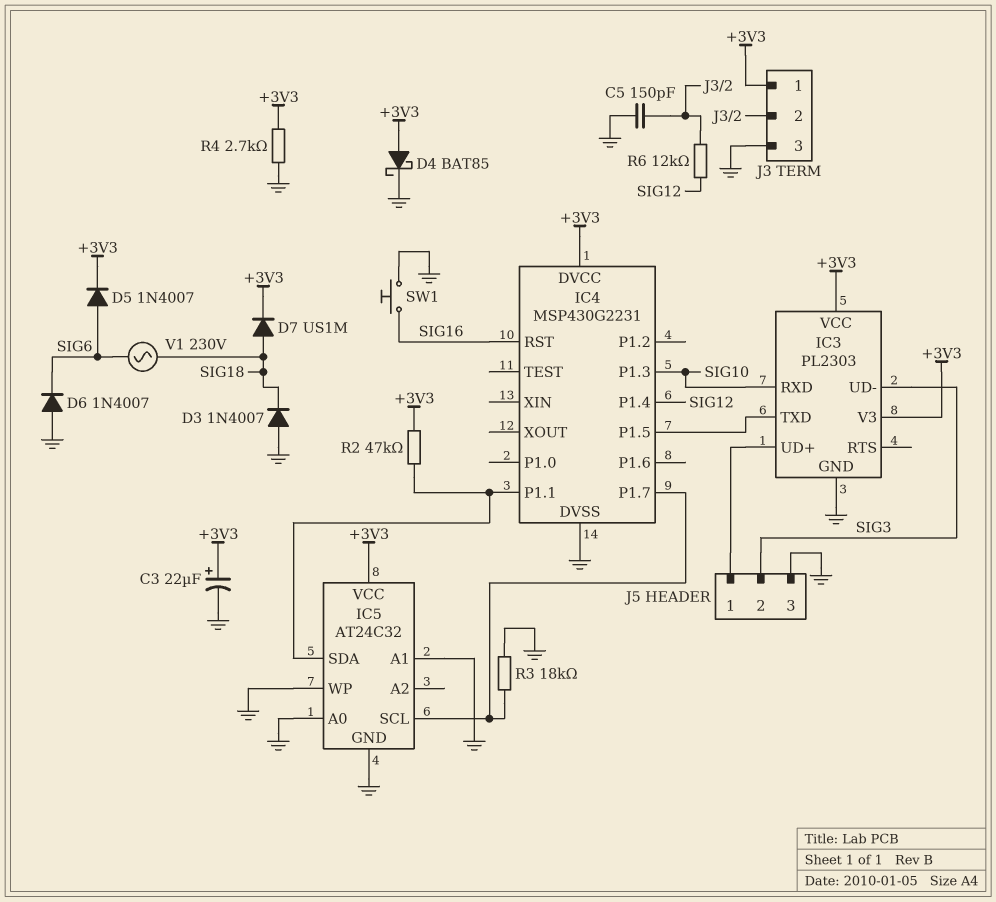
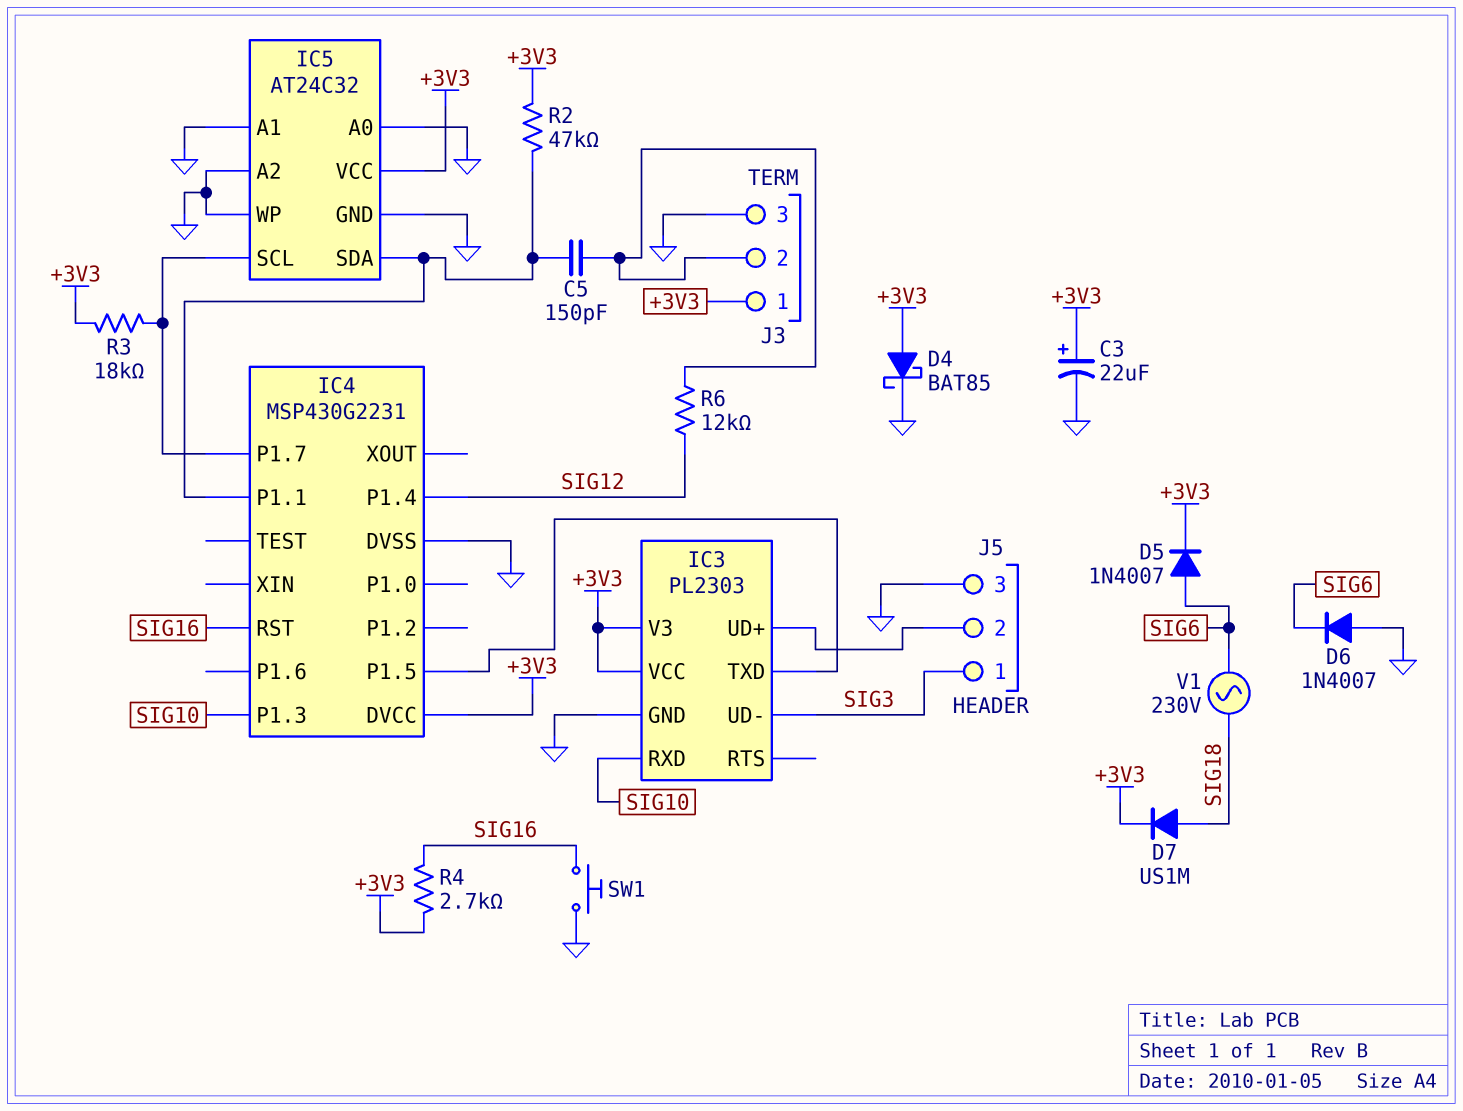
C5: 150pF (GND, J3/2) -> 150pF (IC4/P1.1, J3/2)
D3: diode 1N4007 (A GND, K SIG18) -> none
IC5 pin A2: none -> GND
J5 pin 1: IC3/UD+ -> SIG3
J5 pin 2: SIG3 -> IC3/UD+
R3: 18k (GND, IC4/P1.7) -> 18k (+3V3, IC4/P1.7)
R4: 2.7k (+3V3, GND) -> 2.7k (+3V3, SIG16)

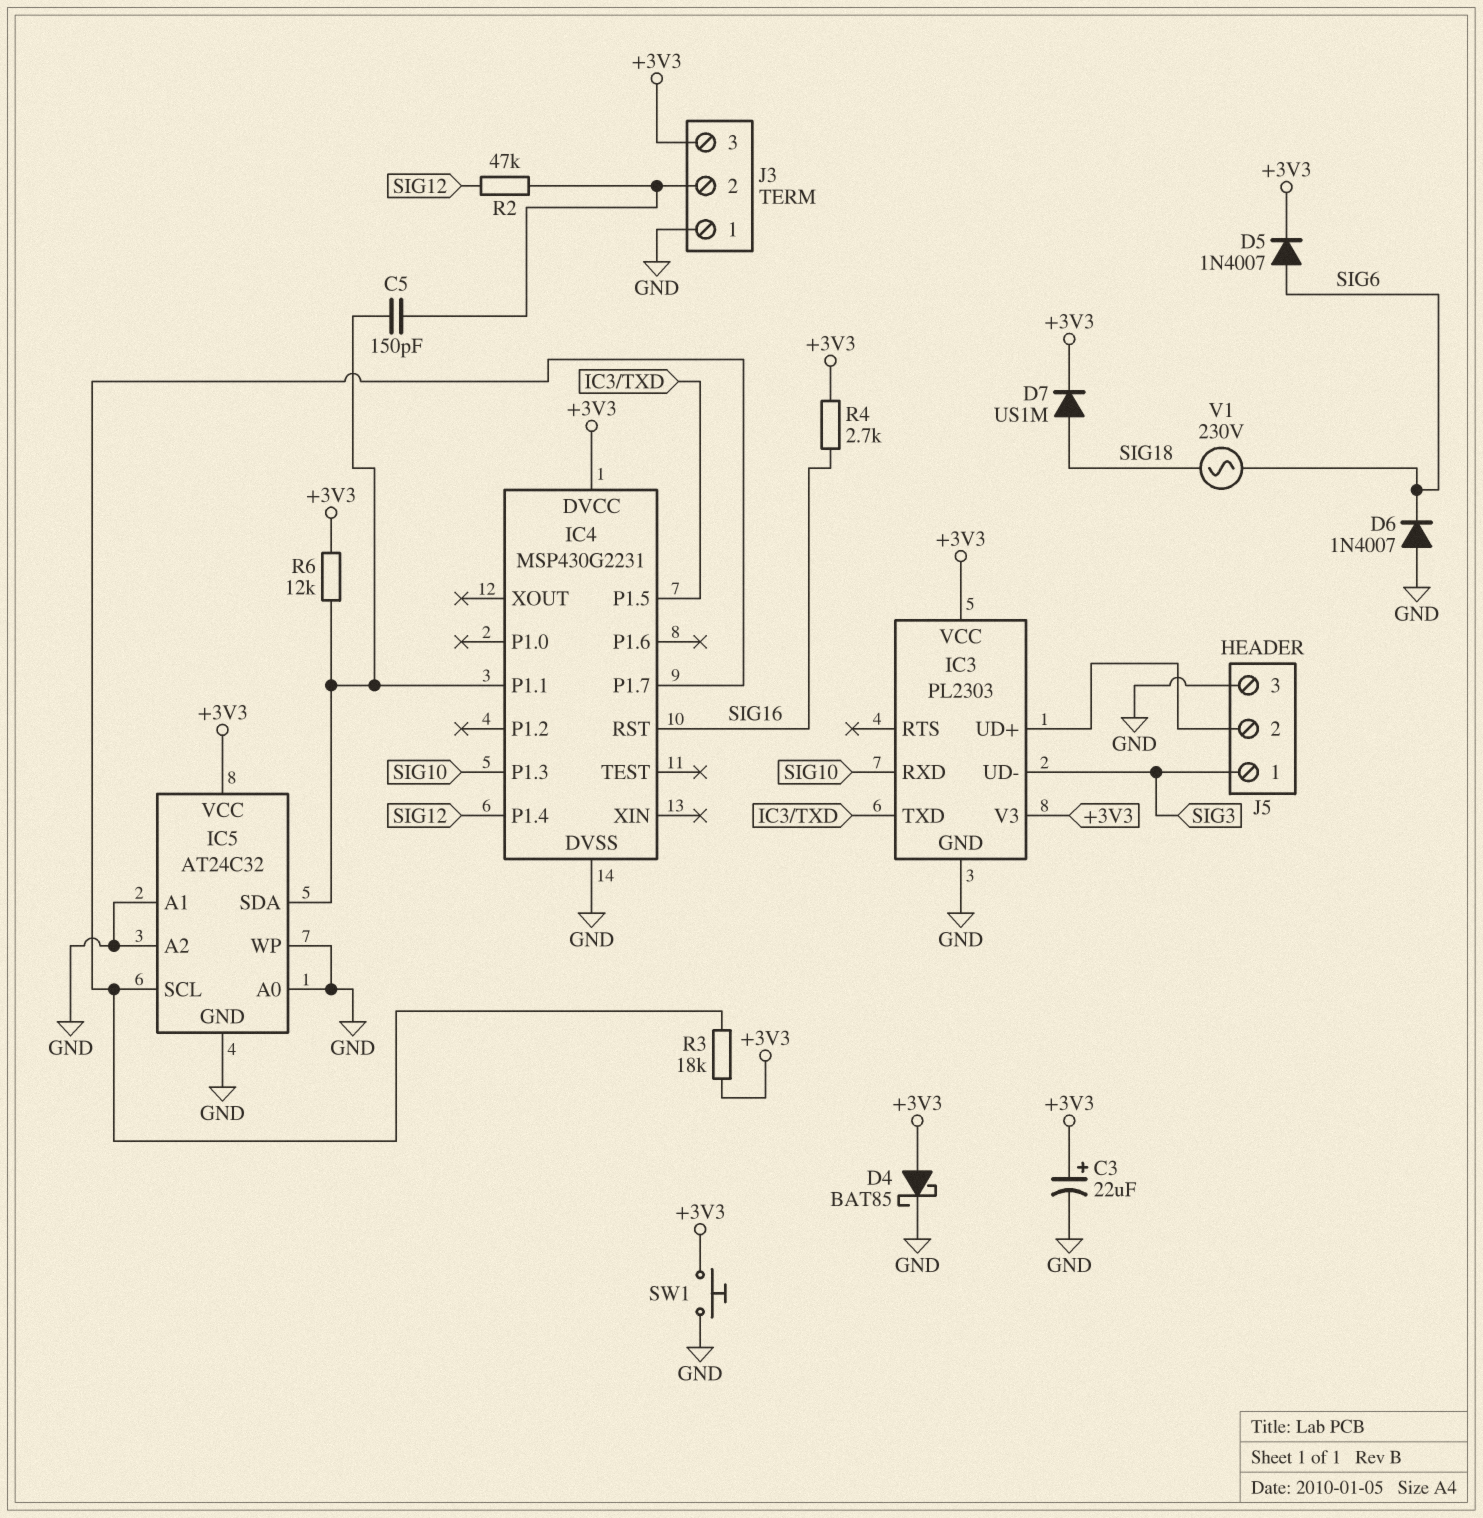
J3 pin 1: +3V3 -> GND
J3 pin 3: GND -> +3V3
R2: 47k (+3V3, IC4/P1.1) -> 47k (J3/2, SIG12)
R6: 12k (J3/2, SIG12) -> 12k (+3V3, IC4/P1.1)
SW1: button (GND, SIG16) -> button (+3V3, GND)

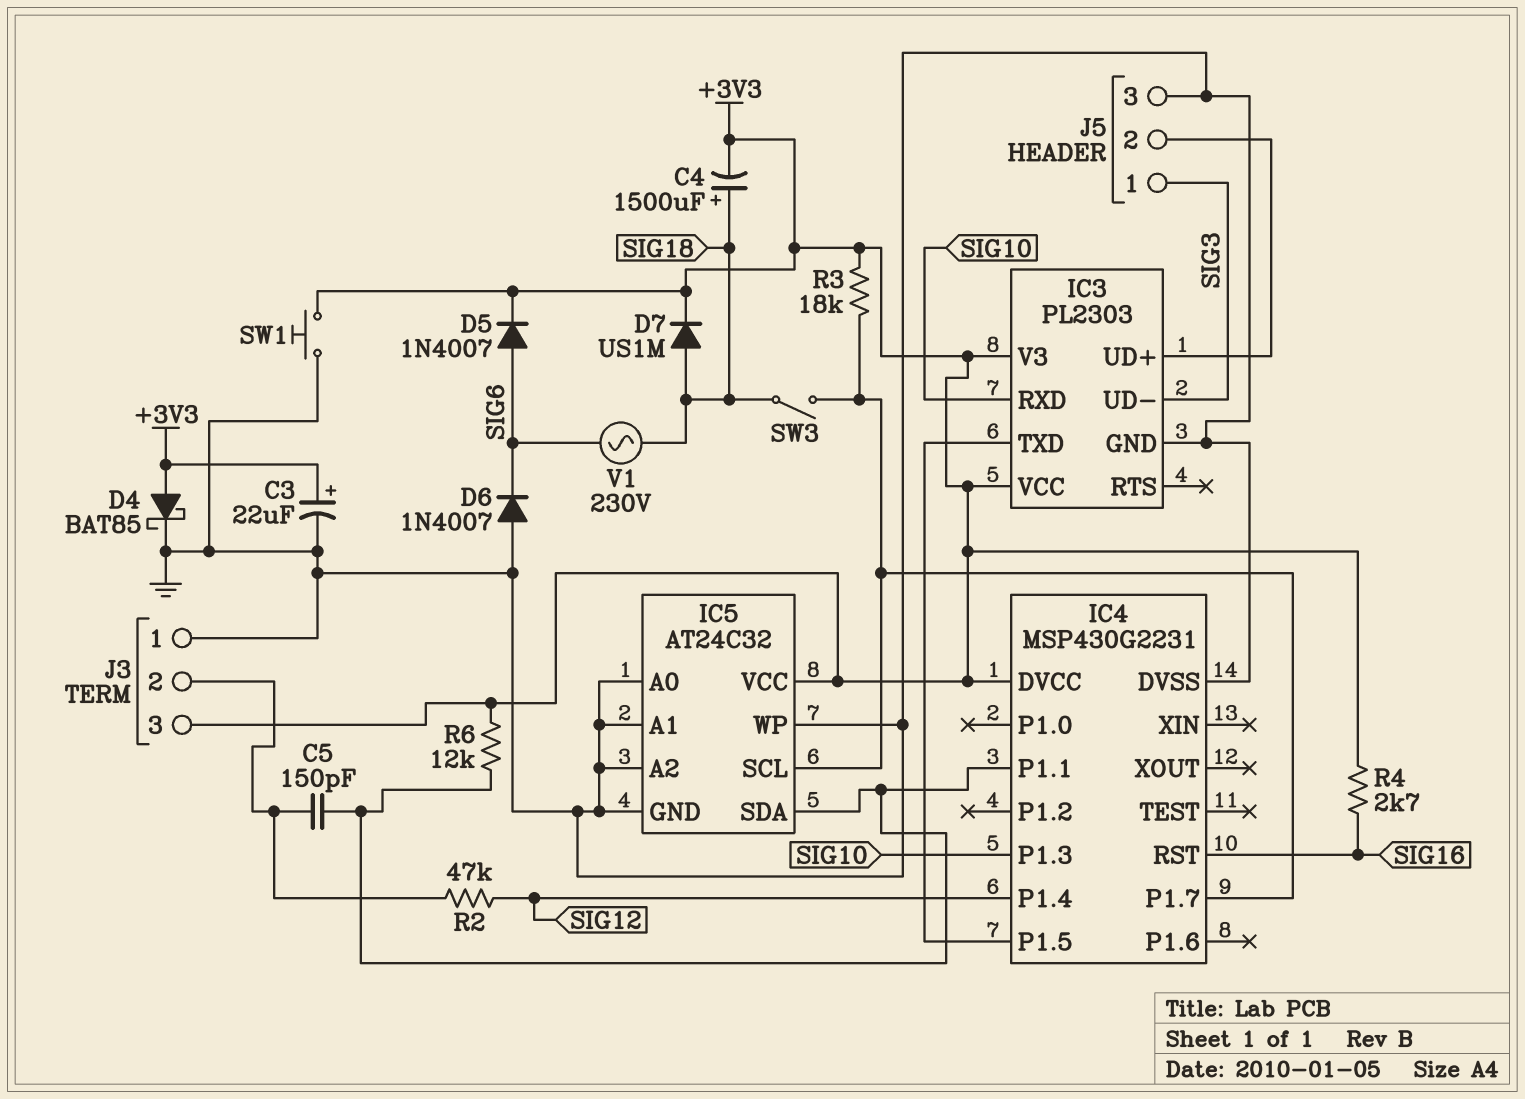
C4: none -> 1500uF (plus SIG18, minus +3V3)
SW3: none -> switch (IC4/P1.7, SIG18)

